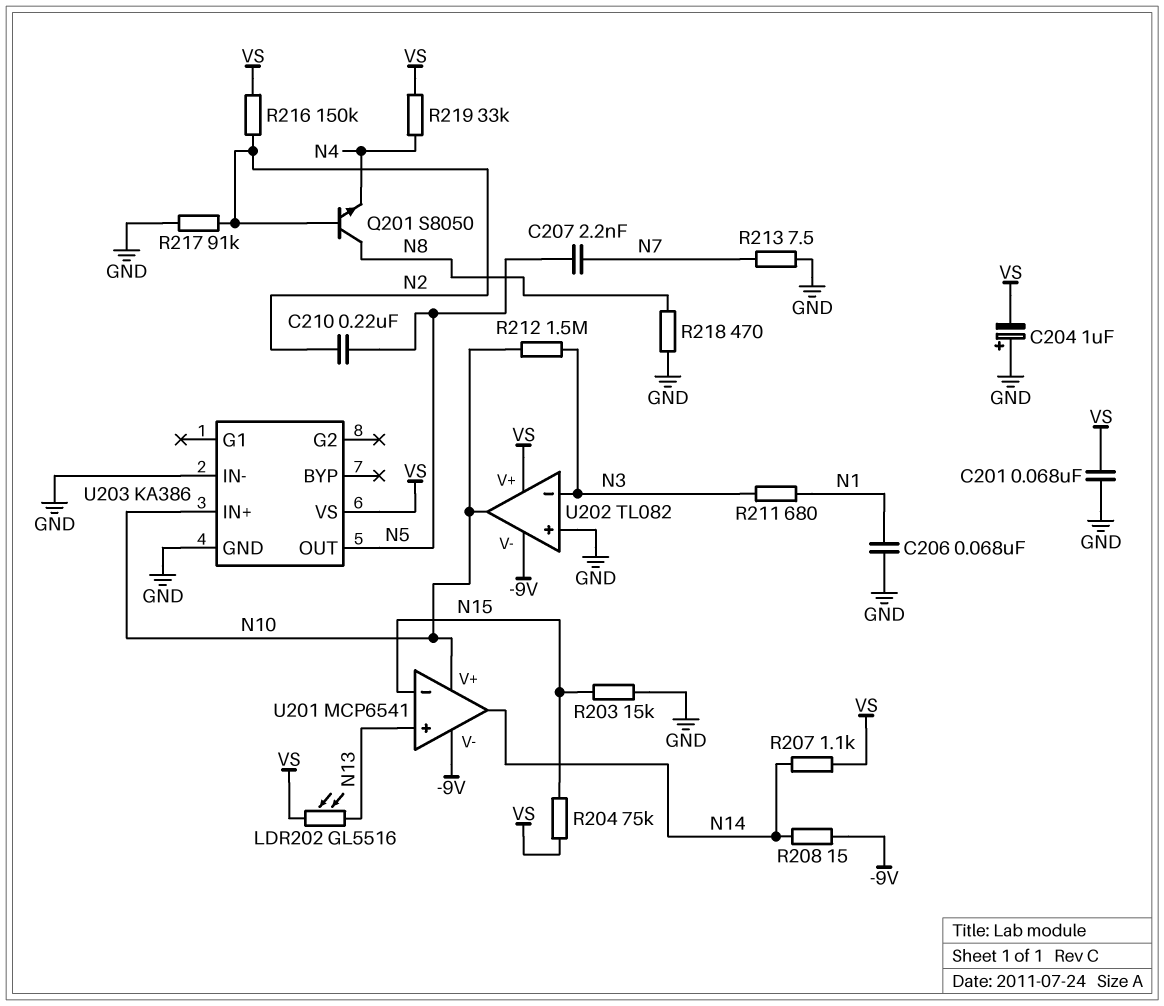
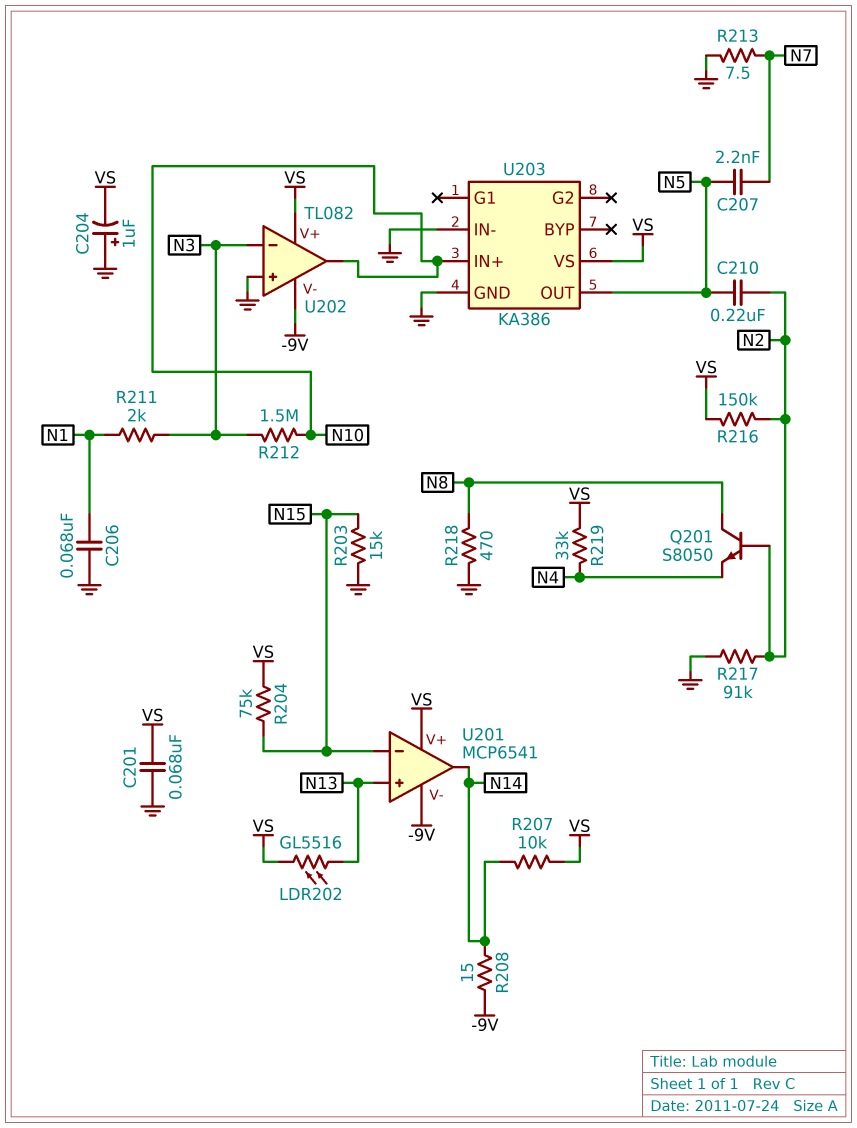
R207: 1.1k (N14, VS) -> 10k (N14, VS)
R211: 680 (N1, N3) -> 2k (N1, N3)
U201 pin V+: N10 -> VS

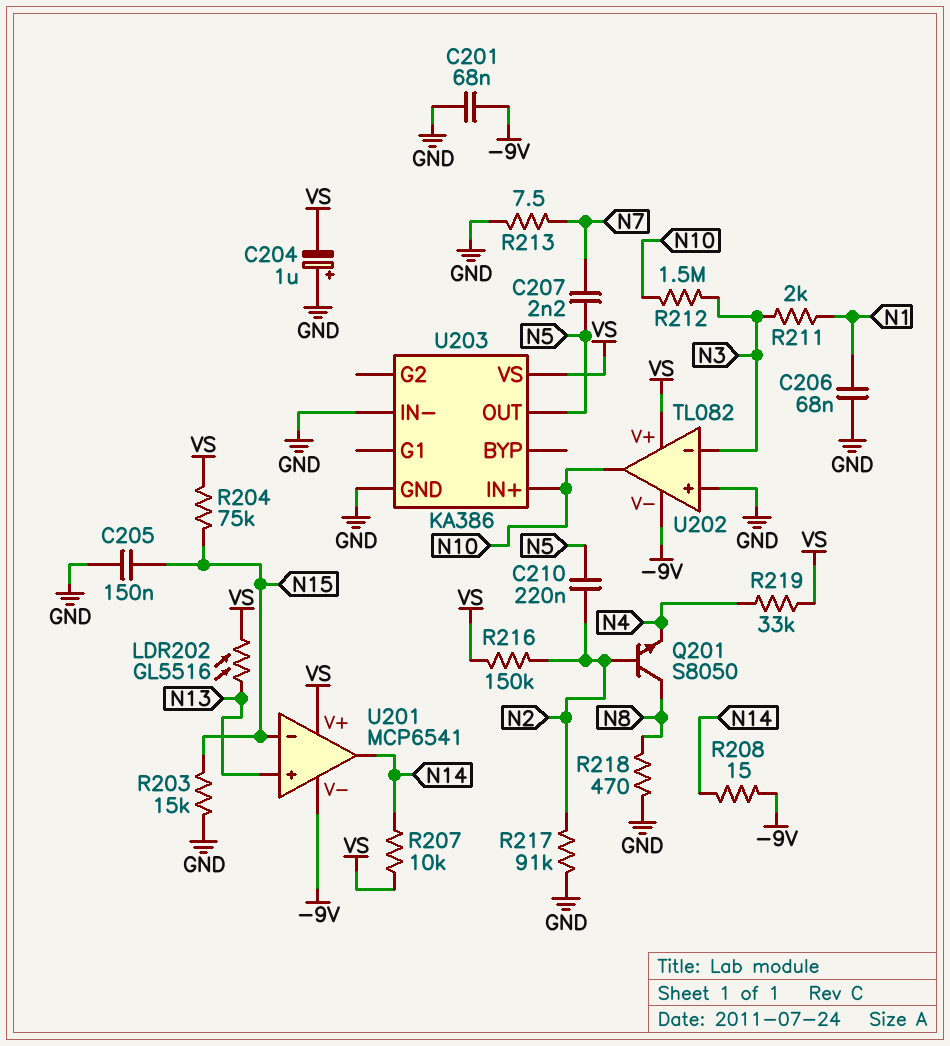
C201: 68nF (GND, VS) -> 68nF (-9V, GND)
C205: none -> 150nF (GND, N15)

